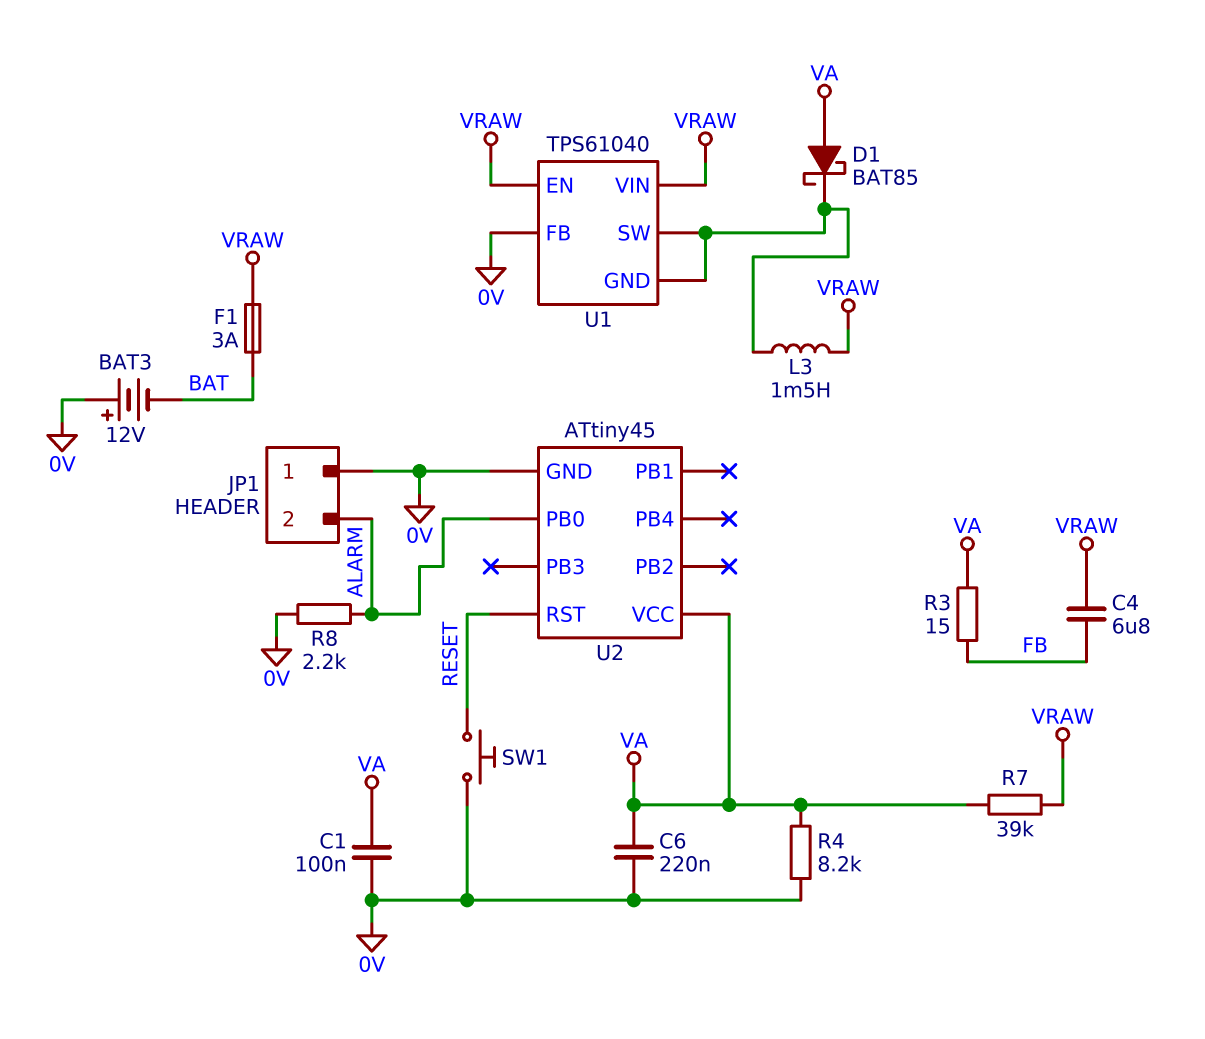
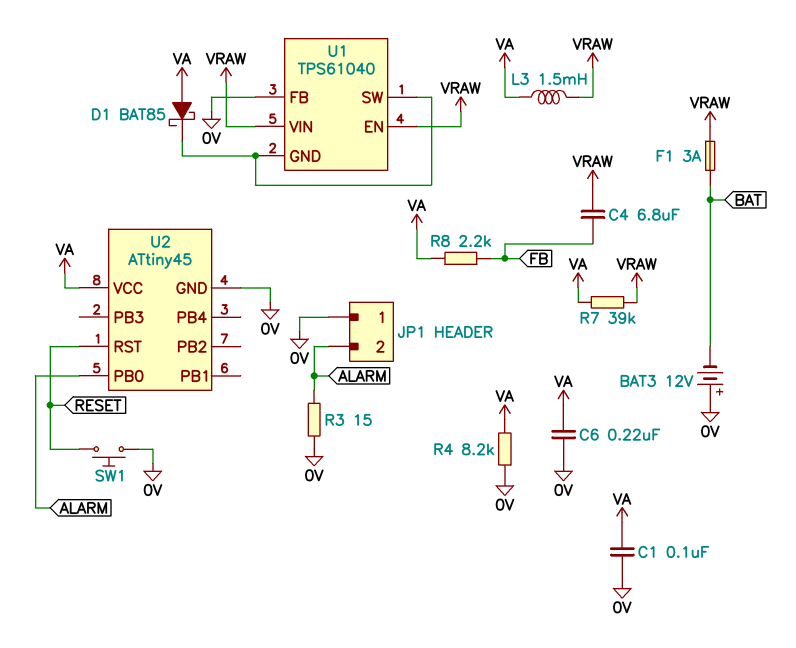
L3: 1.5mH (U1/GND, VRAW) -> 1.5mH (VA, VRAW)
R3: 15 (FB, VA) -> 15 (0V, ALARM)
R8: 2.2k (0V, ALARM) -> 2.2k (FB, VA)

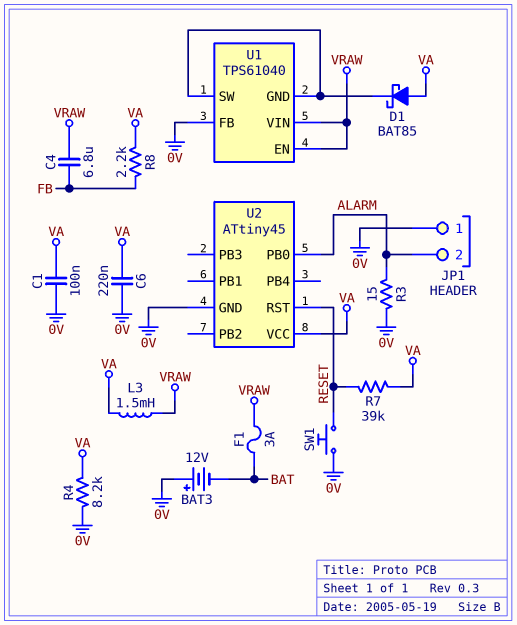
R7: 39k (VA, VRAW) -> 39k (RESET, VA)

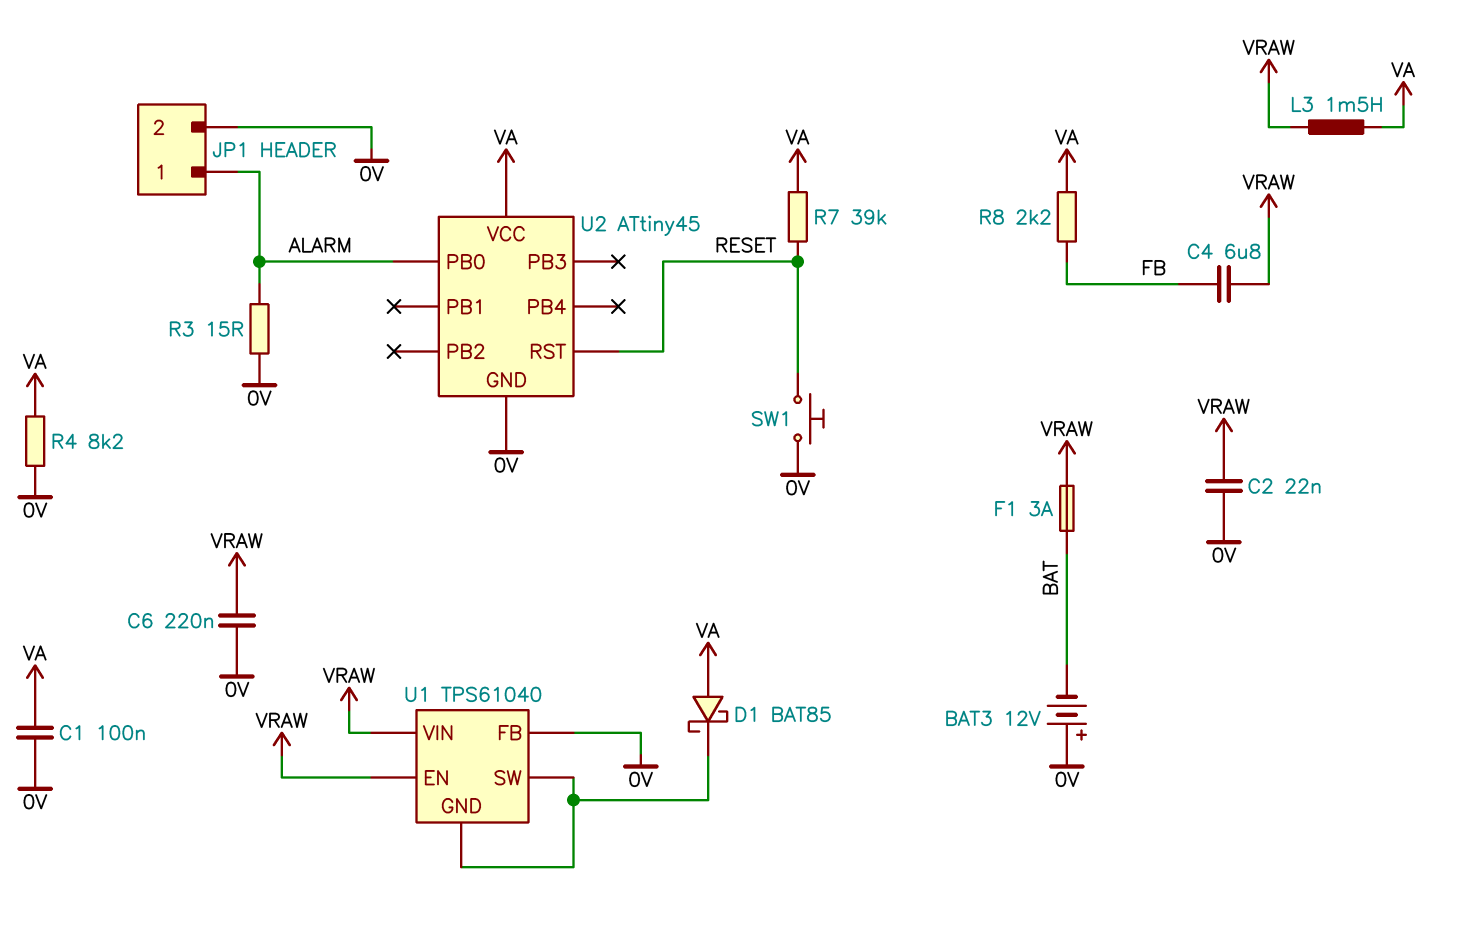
C2: none -> 22nF (0V, VRAW)
C6: 220nF (0V, VA) -> 220nF (0V, VRAW)
JP1 pin 1: 0V -> ALARM
JP1 pin 2: ALARM -> 0V

